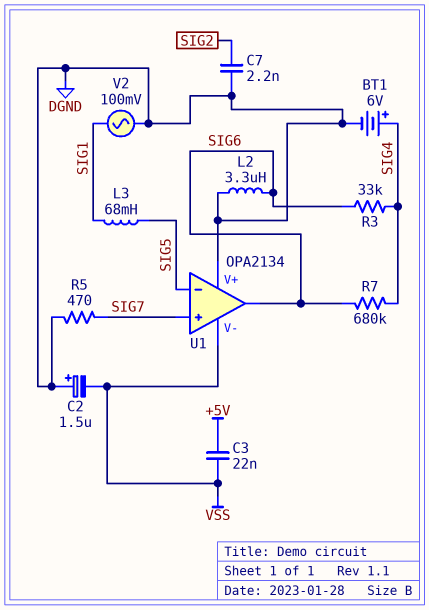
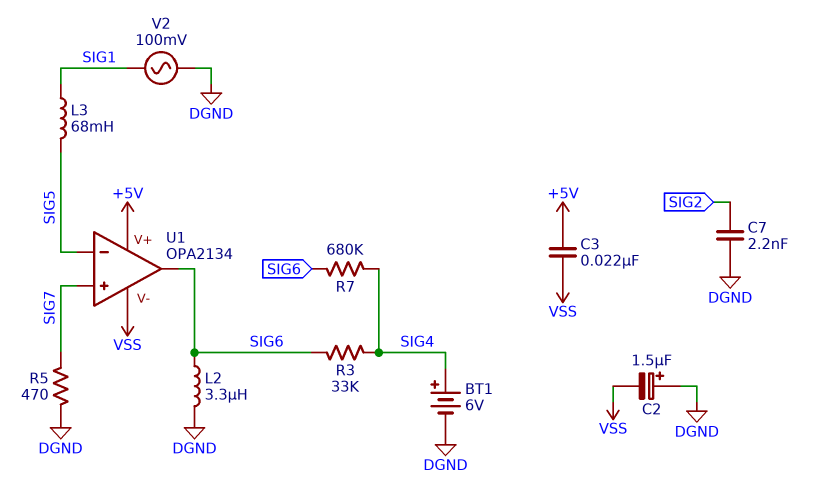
U1 pin V+: DGND -> +5V

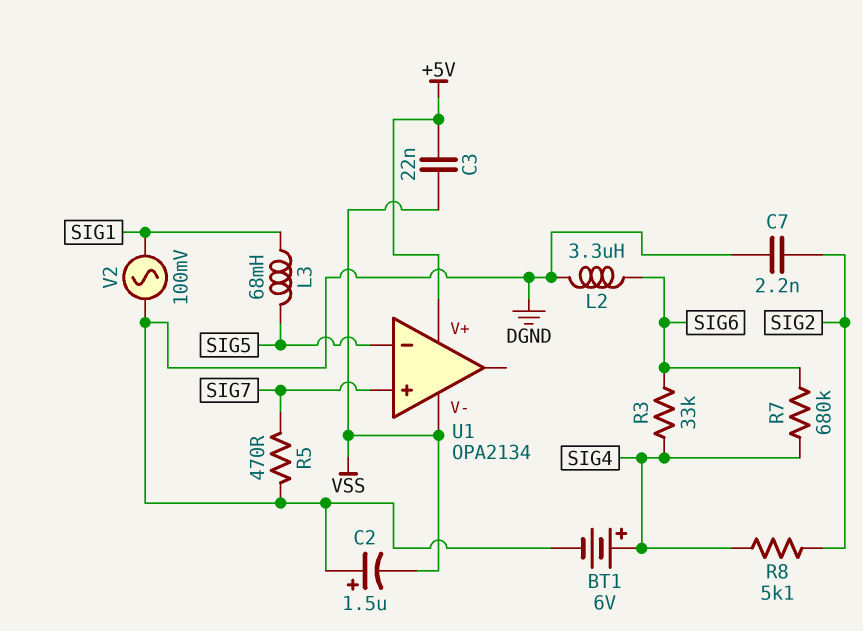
R8: none -> 5.1k (SIG2, SIG4)
U1 pin out: SIG6 -> none

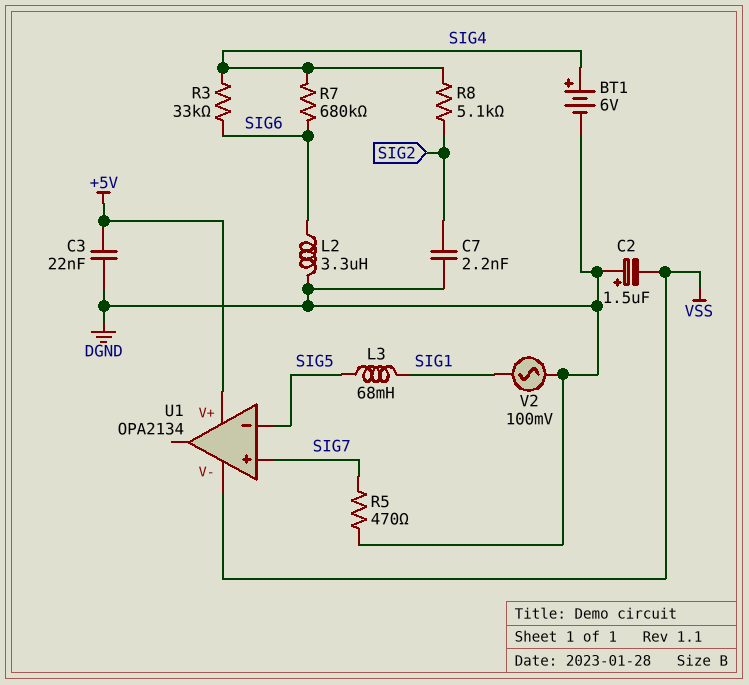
C3: 22nF (+5V, VSS) -> 22nF (+5V, DGND)

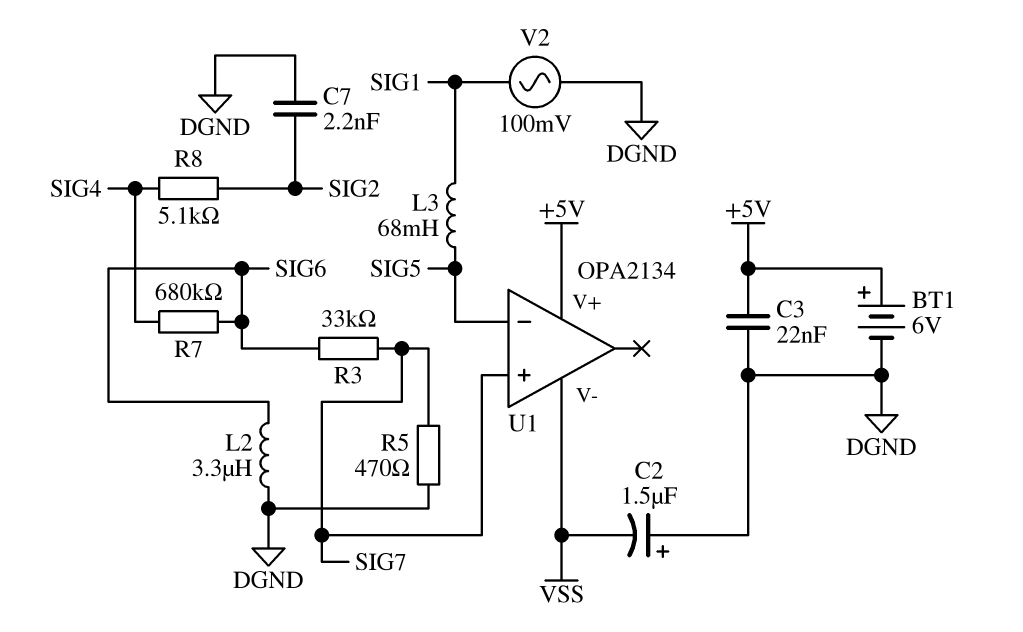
BT1: 6V (plus SIG4, minus DGND) -> 6V (plus +5V, minus DGND)
R3: 33k (SIG4, SIG6) -> 33k (SIG6, SIG7)

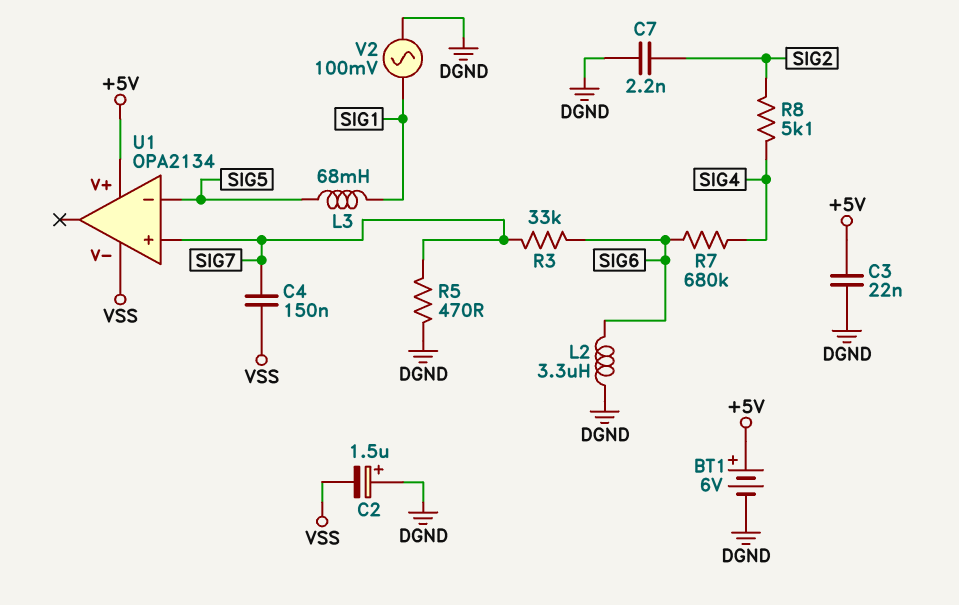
C4: none -> 150nF (SIG7, VSS)

